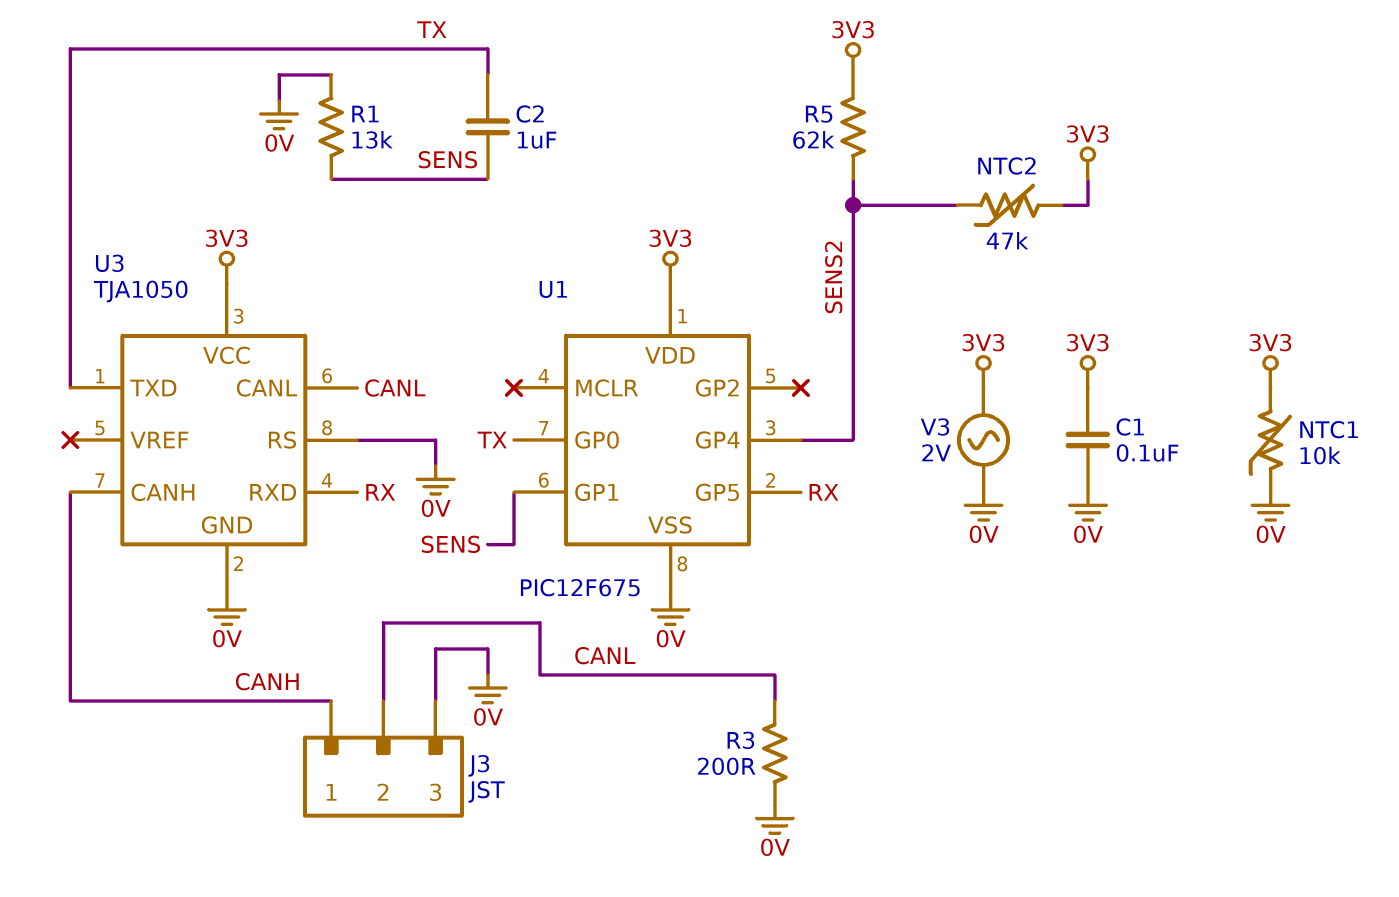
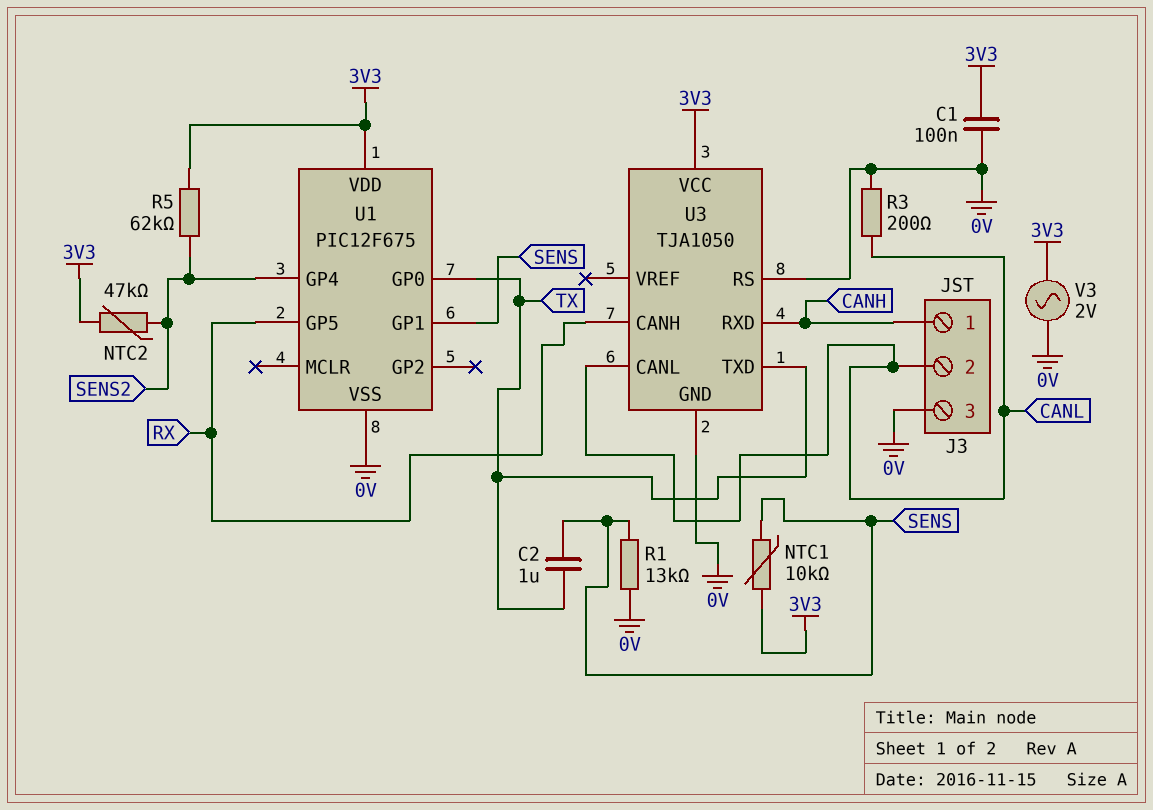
NTC1: 10k (0V, 3V3) -> 10k (3V3, SENS)
U3 pin CANH: CANH -> RX
U3 pin RXD: RX -> CANH

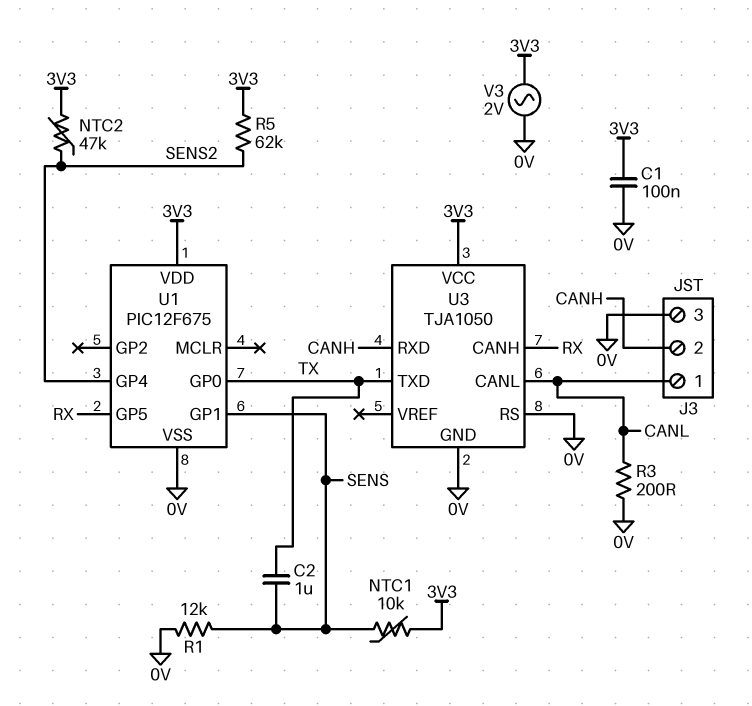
J3 pin 1: CANH -> CANL
J3 pin 2: CANL -> CANH
R1: 13k (0V, SENS) -> 12k (0V, SENS)

